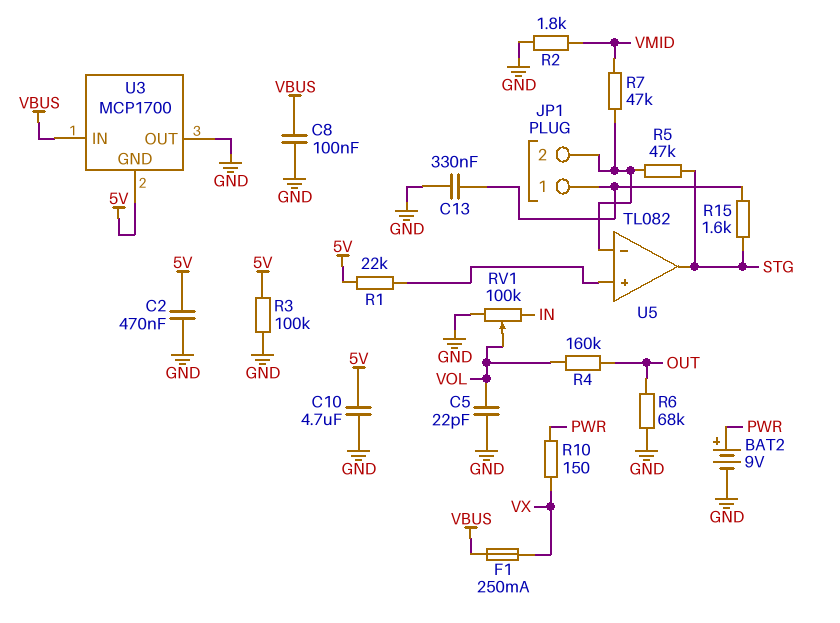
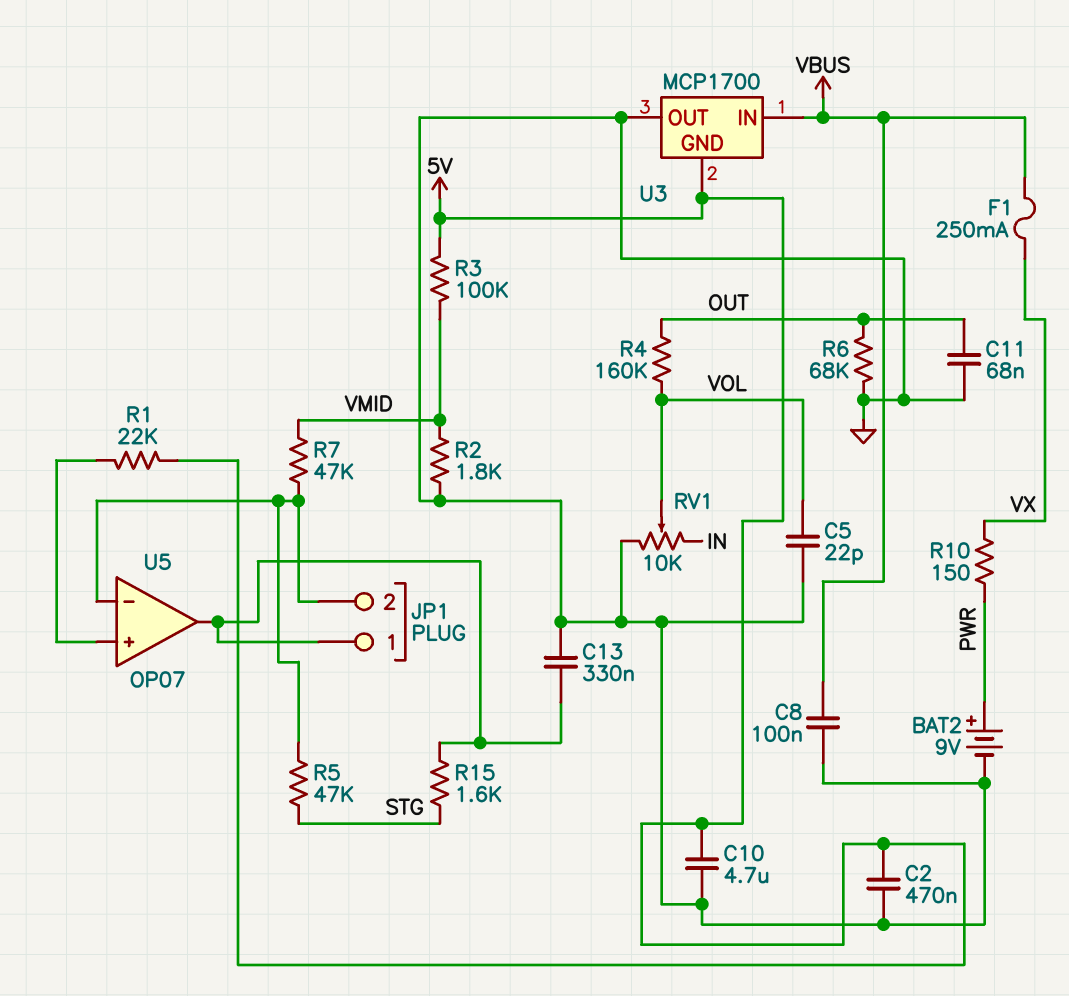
C11: none -> 68nF (GND, OUT)
R3: 100k (5V, GND) -> 100k (5V, VMID)
RV1: 100k (GND, IN, wiper VOL) -> 10k (GND, IN, wiper VOL)
U5: TL082 -> OP07
U5 pin out: STG -> JP1/1

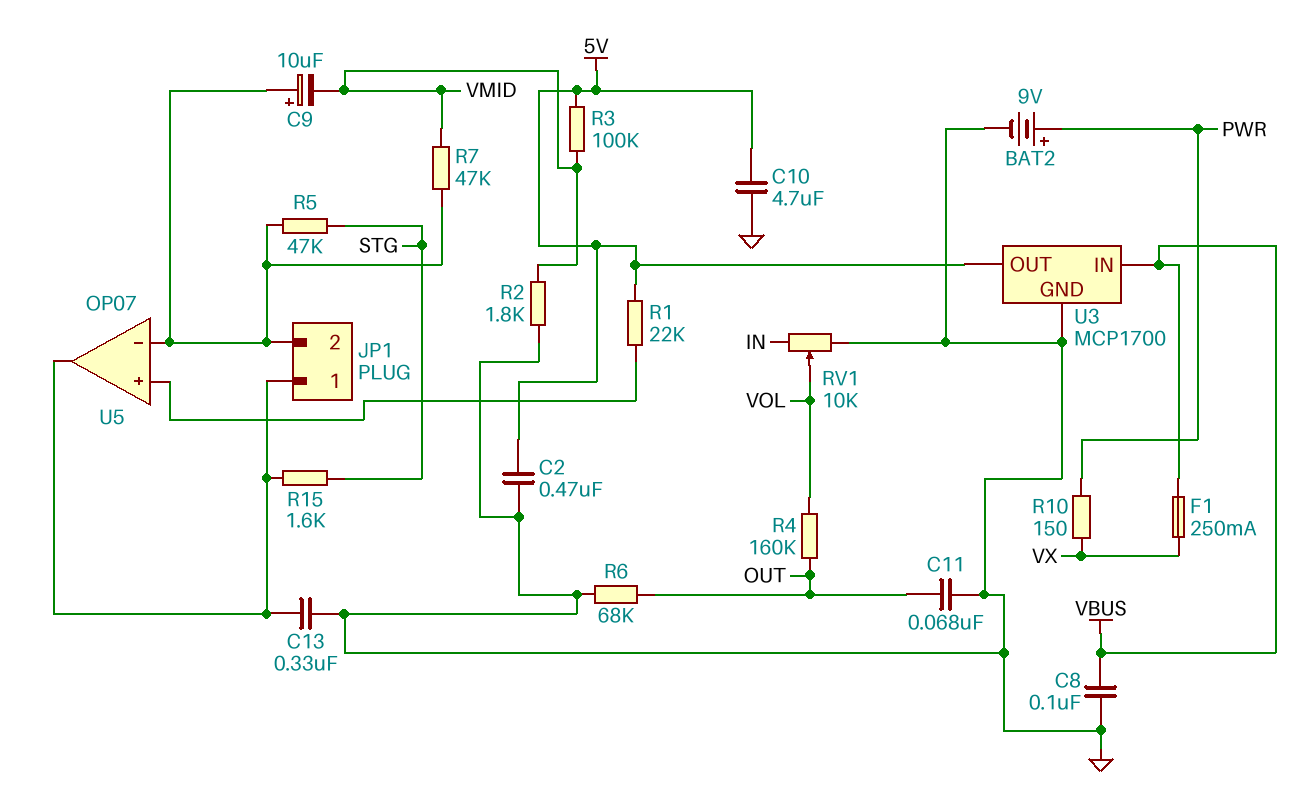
C5: 22pF (GND, VOL) -> none
C9: none -> 10uF (plus JP1/2, minus VMID)
U3 pin GND: 5V -> GND
U3 pin OUT: GND -> 5V

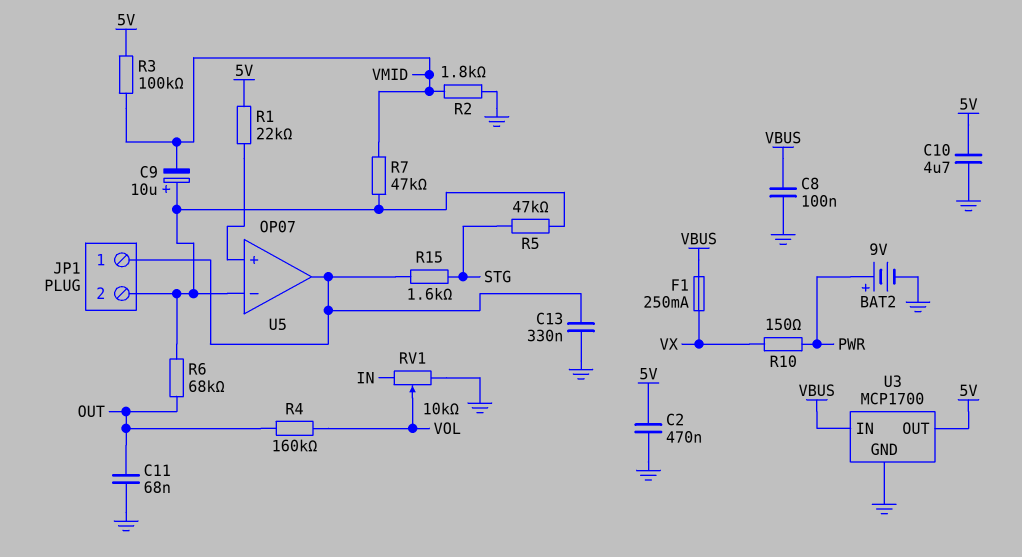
R6: 68k (GND, OUT) -> 68k (JP1/2, OUT)

